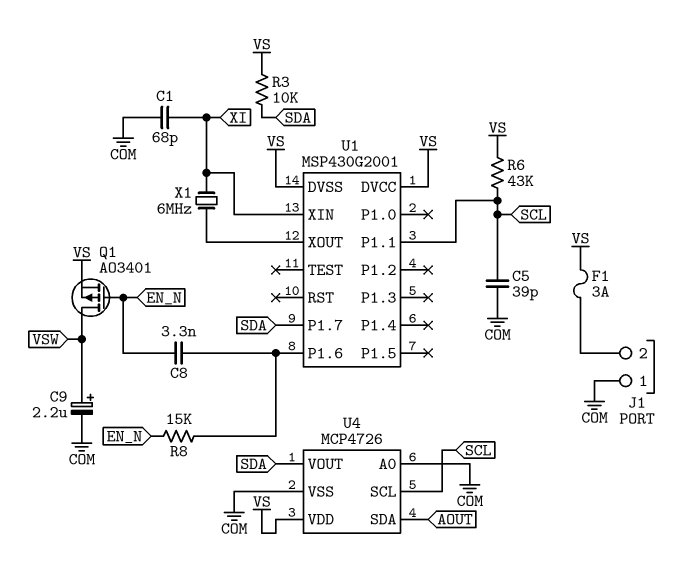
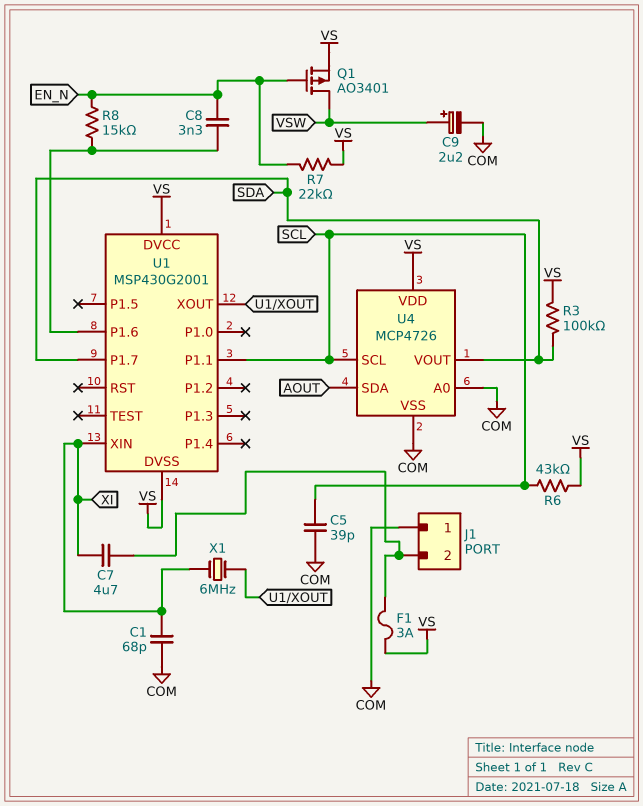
C7: none -> 4.7uF (J1/2, XI)
R3: 10k (SDA, VS) -> 100k (SDA, VS)
R7: none -> 22k (EN_N, VS)

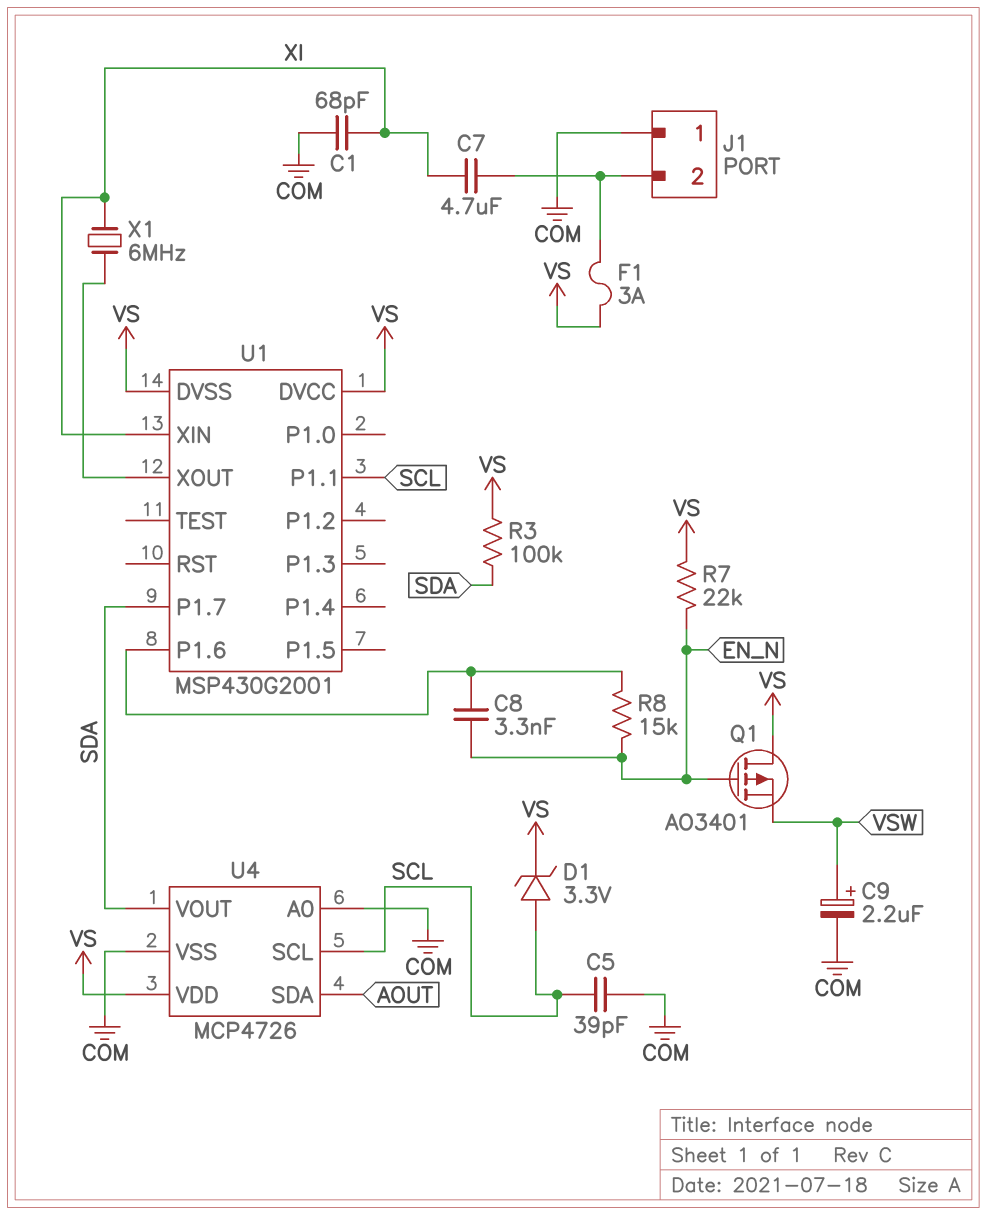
D1: none -> zener 3.3V (A SCL, K VS)
Q1: PMOS AO3401 (G EN_N, D VSW, S VS) -> PMOS AO3401 (G EN_N, D VS, S VSW)
R6: 43k (SCL, VS) -> none

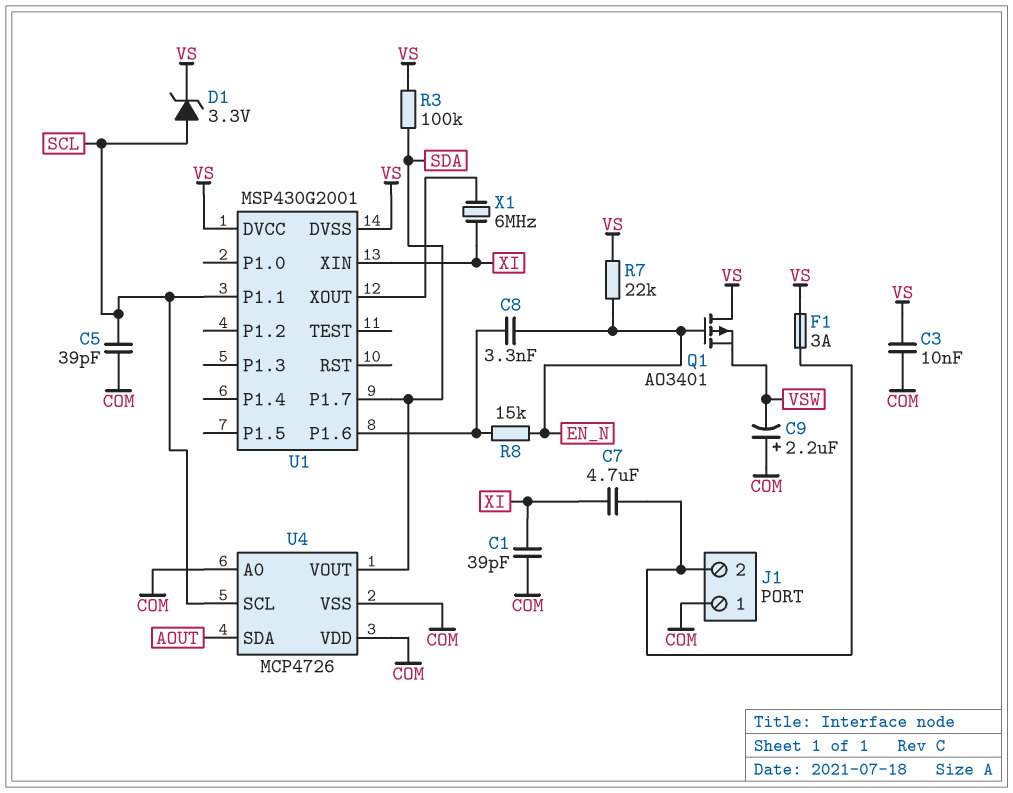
C1: 68pF (COM, XI) -> 39pF (COM, XI)
C3: none -> 10nF (COM, VS)
C9: 2.2uF (plus VSW, minus COM) -> 2.2uF (plus COM, minus VSW)
U4 pin VDD: VS -> COM

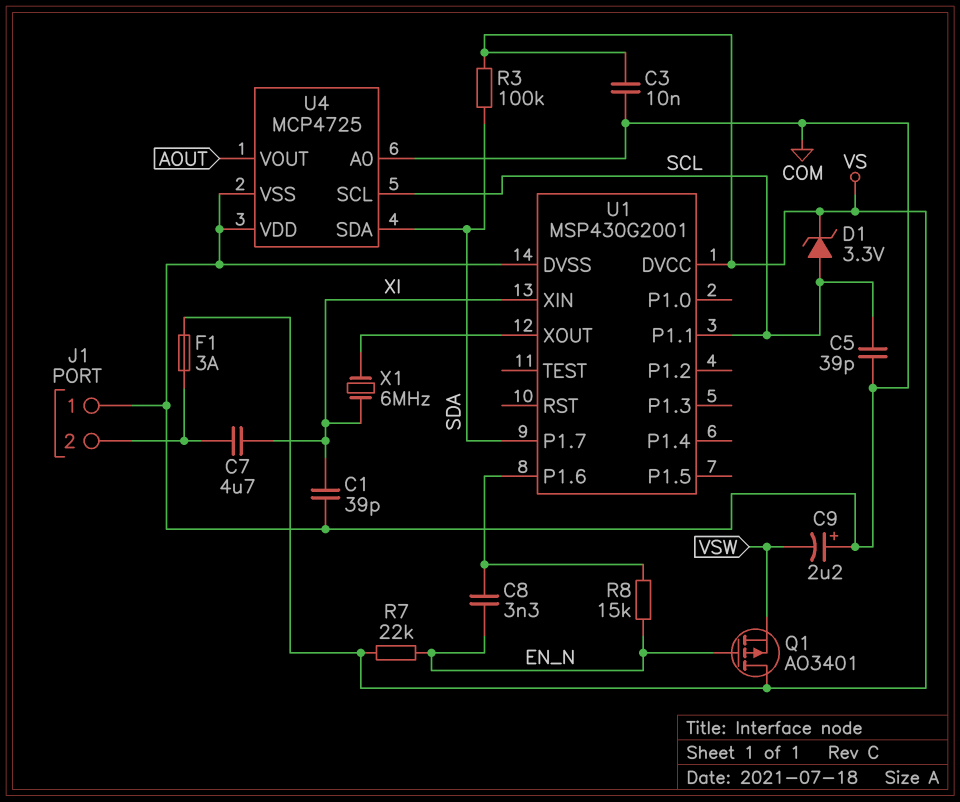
U1 pin DVSS: VS -> COM
U4: MCP4726 -> MCP4725
U4 pin SDA: AOUT -> SDA
U4 pin VOUT: SDA -> AOUT

